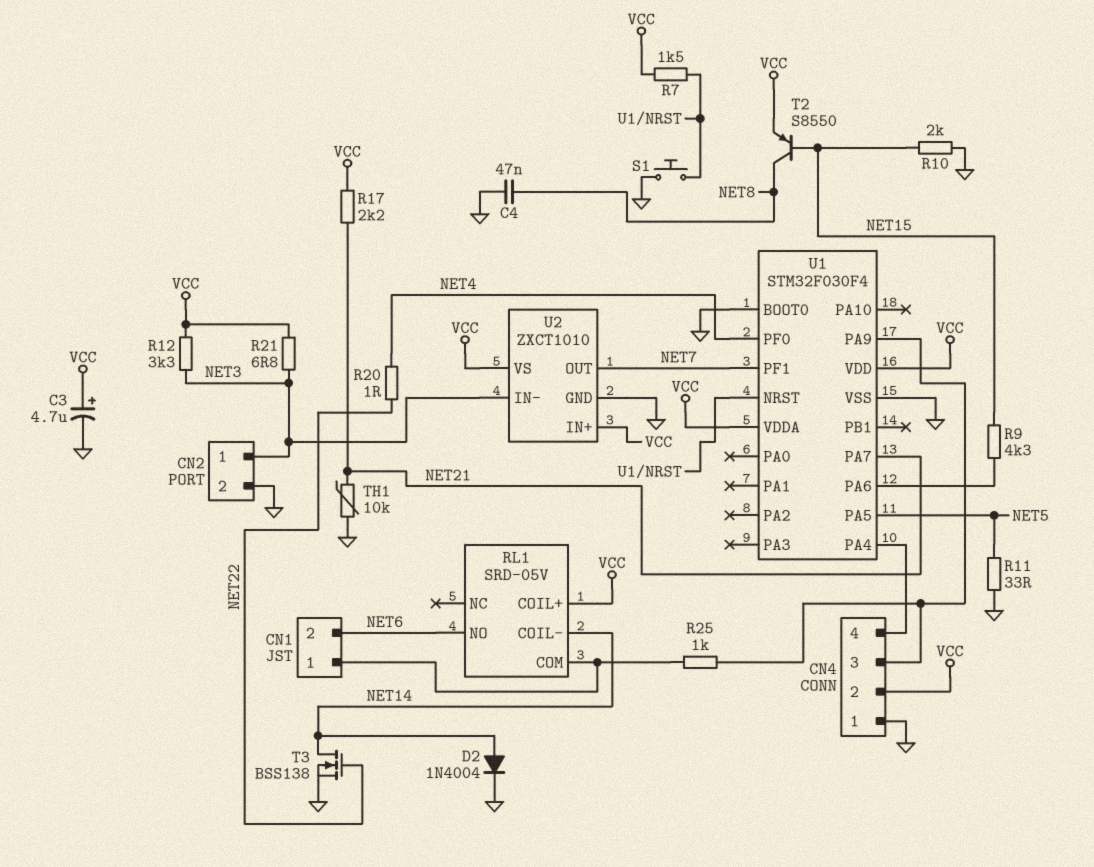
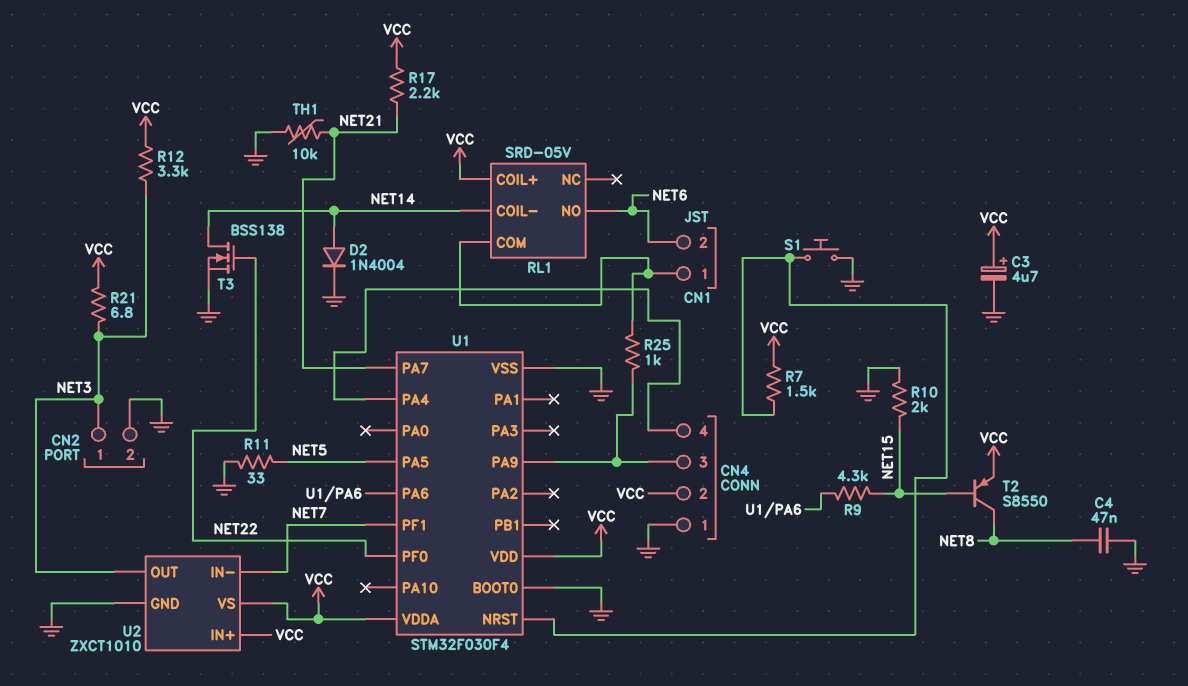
R20: 1 (NET4, NET22) -> none
U1 pin PF0: NET4 -> NET22
U2 pin IN-: NET3 -> NET7
U2 pin OUT: NET7 -> NET3

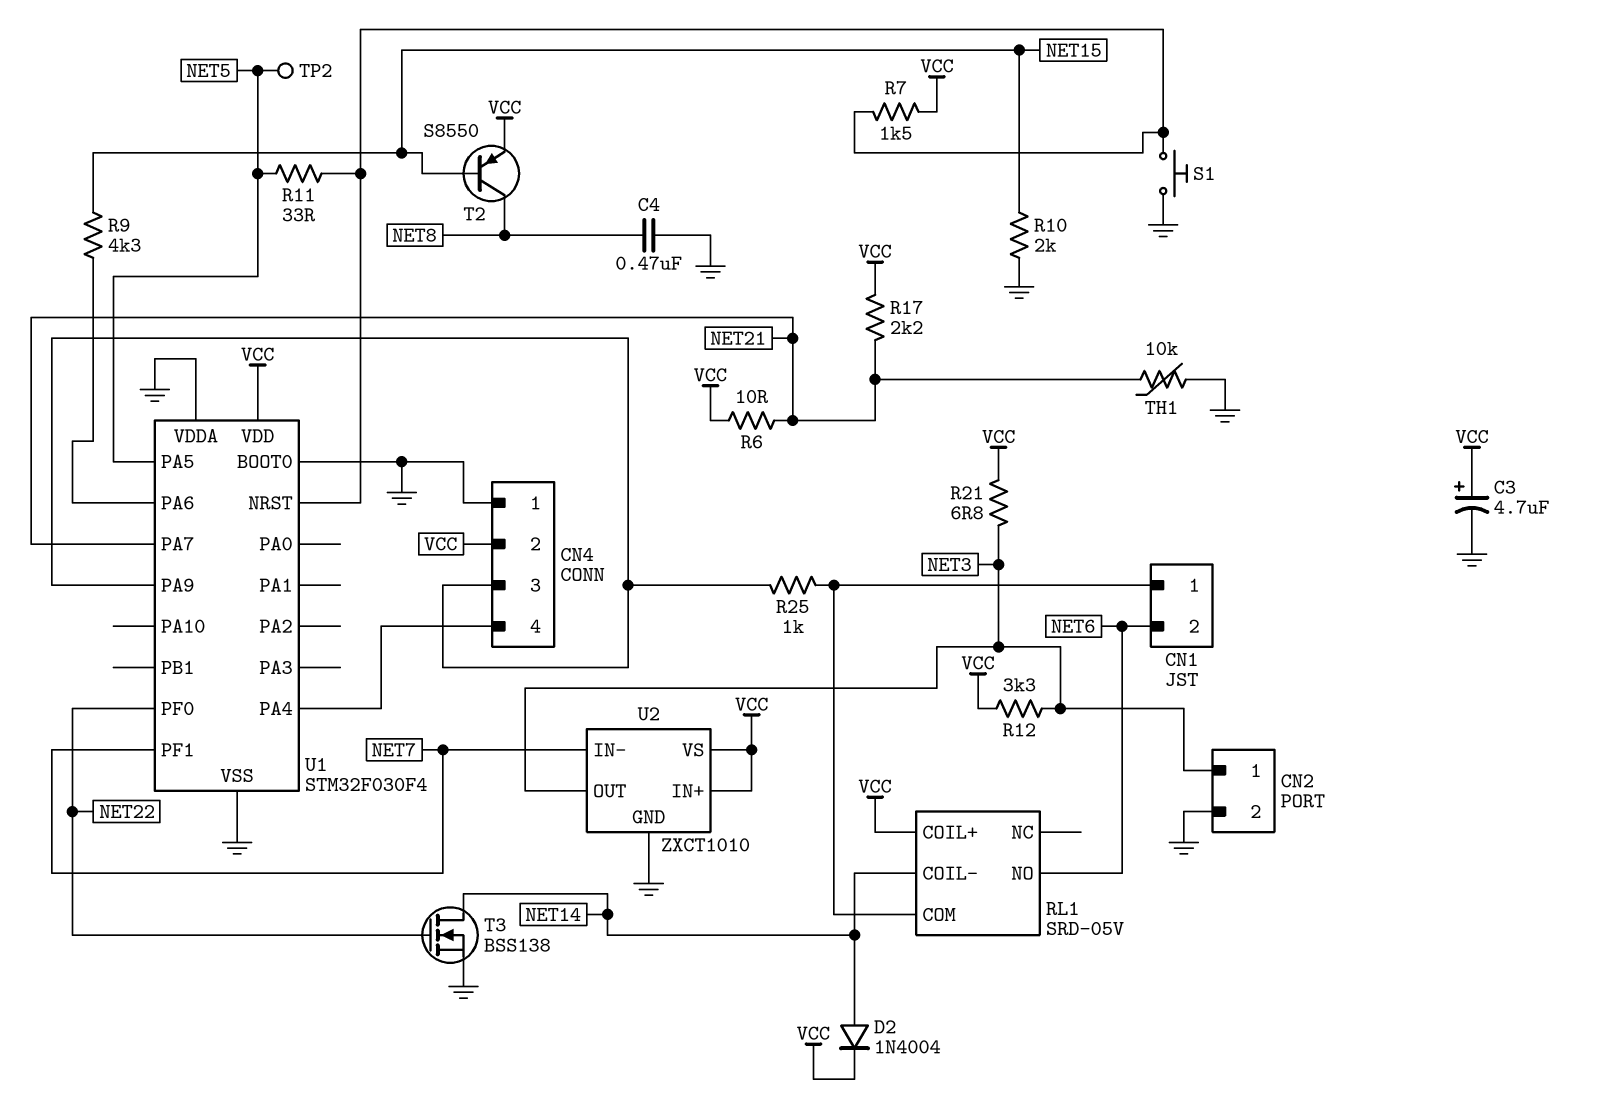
C4: 47nF (GND, NET8) -> 470nF (GND, NET8)
D2: diode 1N4004 (A NET14, K GND) -> diode 1N4004 (A NET14, K VCC)
R6: none -> 10 (NET21, VCC)
R11: 33 (GND, NET5) -> 33 (NET5, U1/NRST)
TP2: none -> test point (NET5)
U1 pin VDDA: VCC -> GND

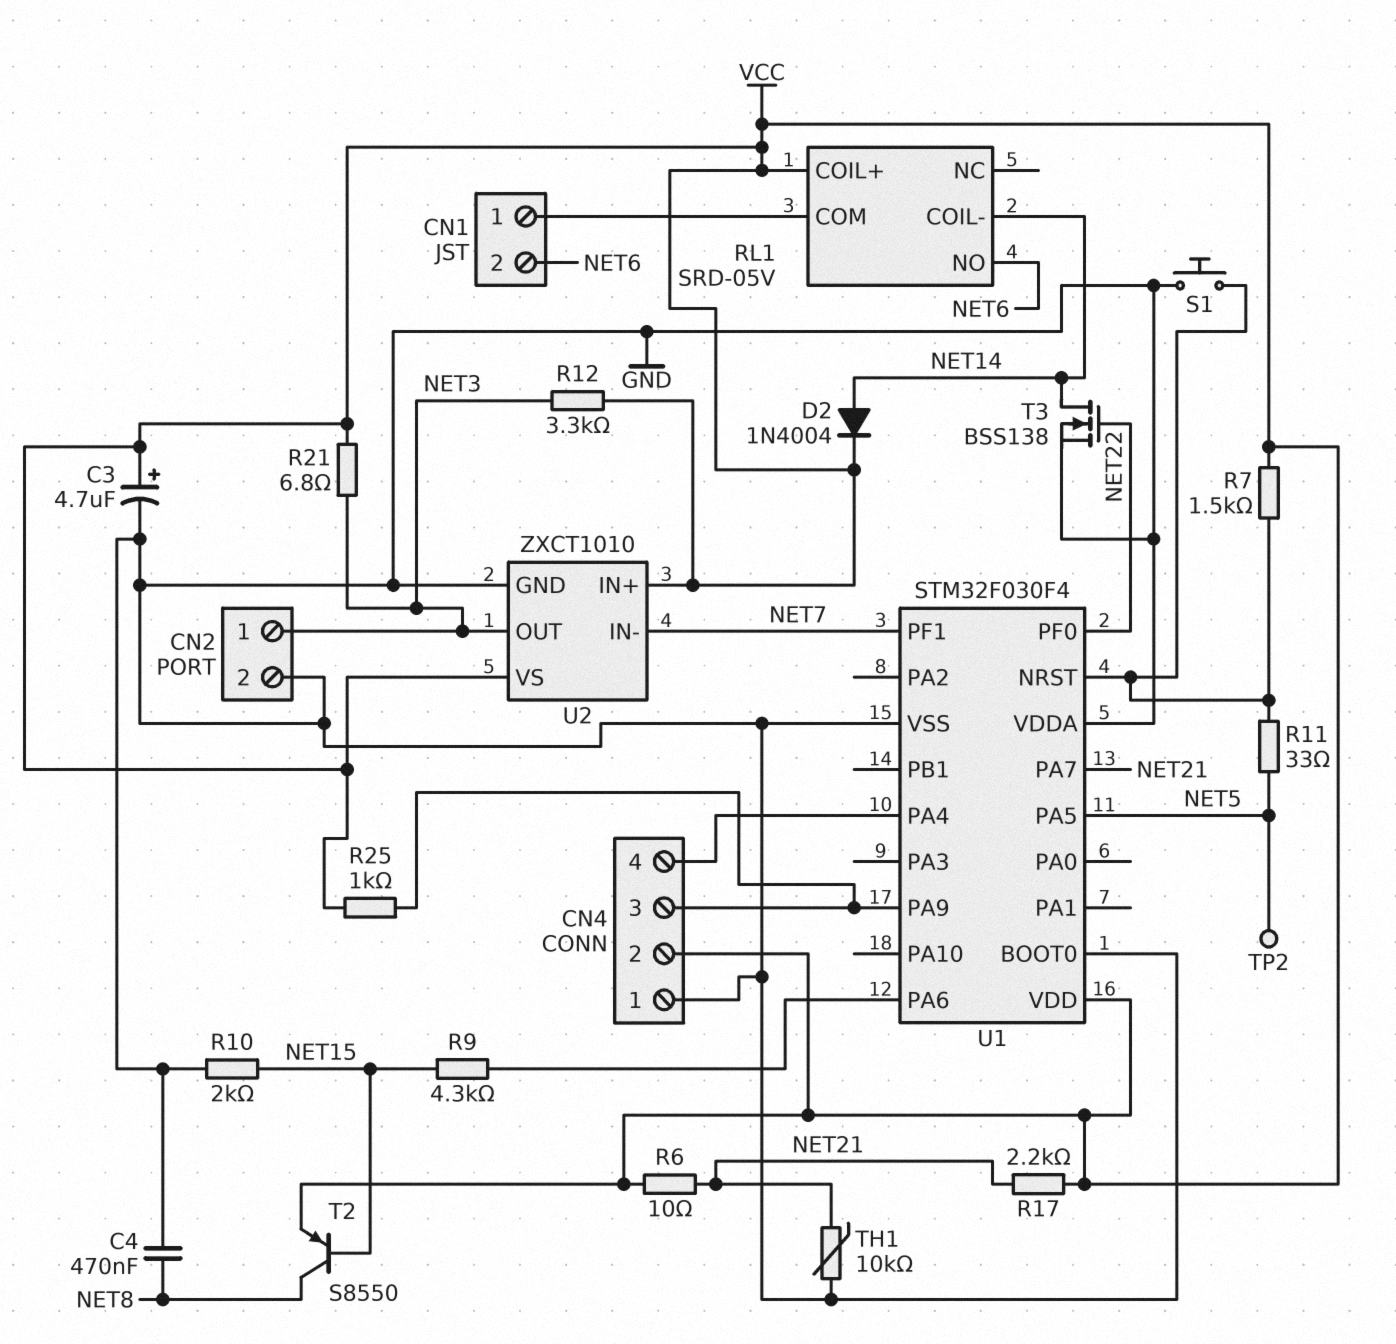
R25: 1k (CN1/1, CN4/3) -> 1k (CN4/3, VCC)

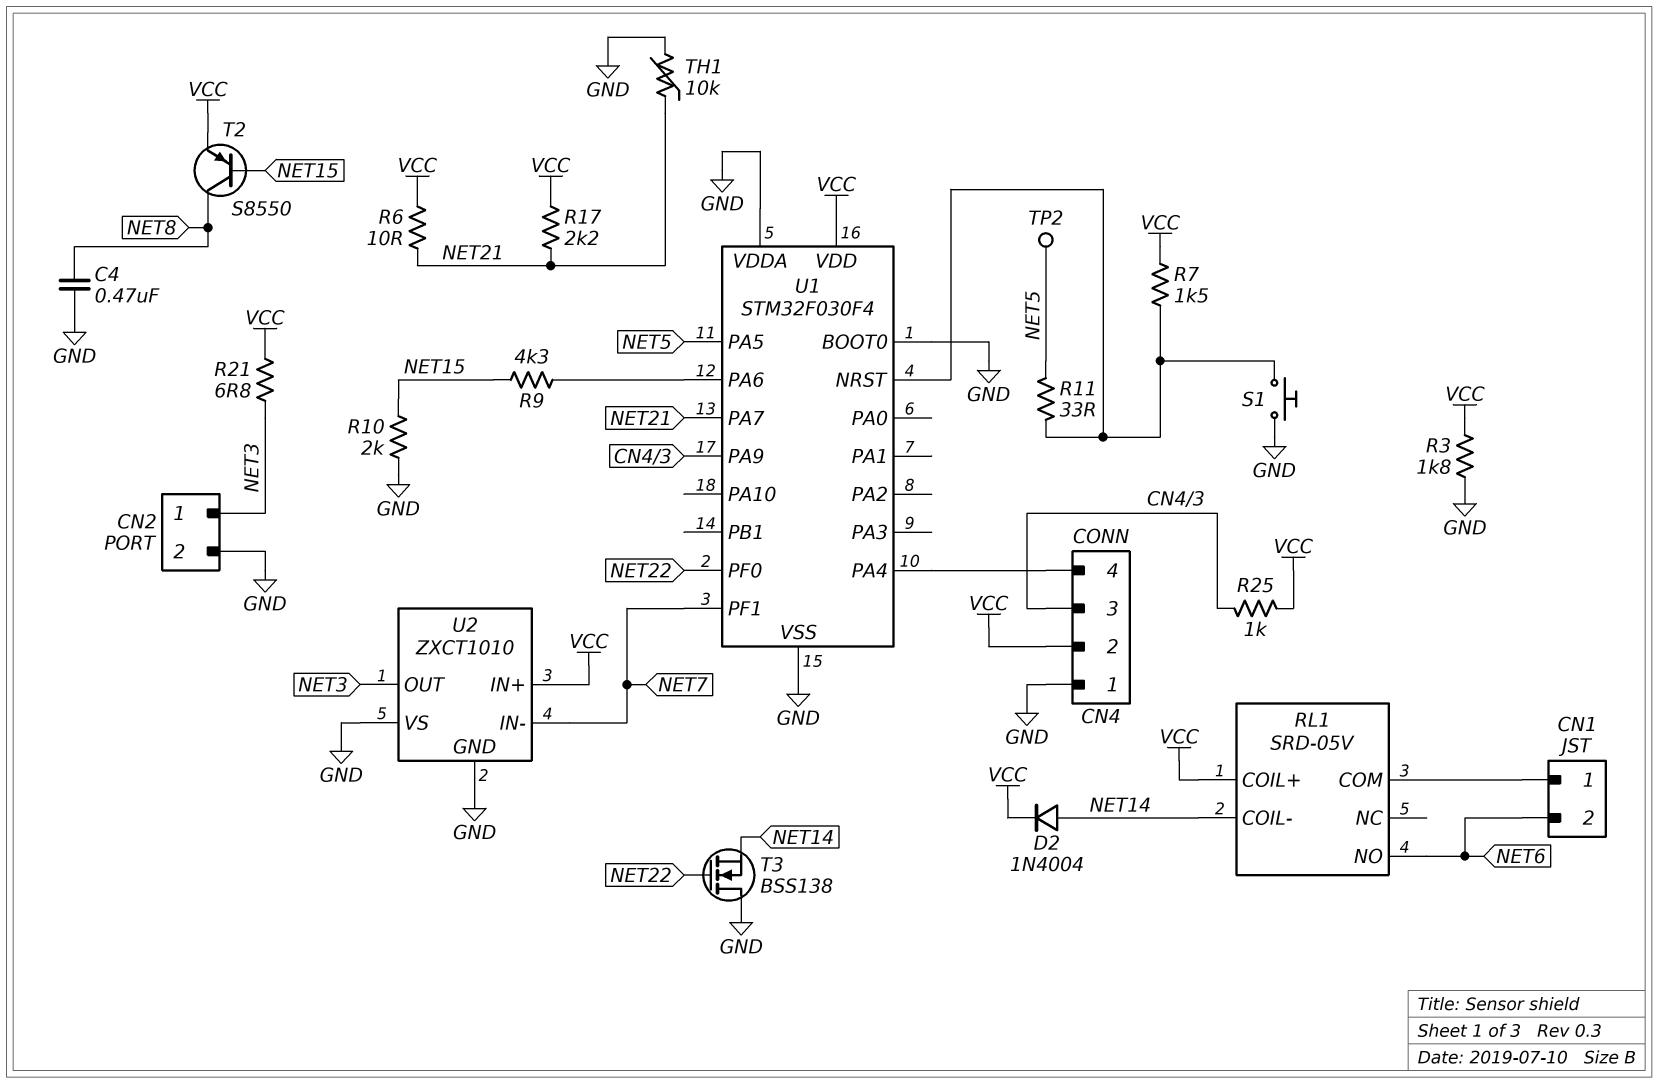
C3: 4.7uF (plus VCC, minus GND) -> none
R3: none -> 1.8k (GND, VCC)
R12: 3.3k (NET3, VCC) -> none
T3: NMOS BSS138 (G NET22, D NET14, S GND) -> NMOS BSS138 (G NET22, D GND, S NET14)
U2 pin VS: VCC -> GND

